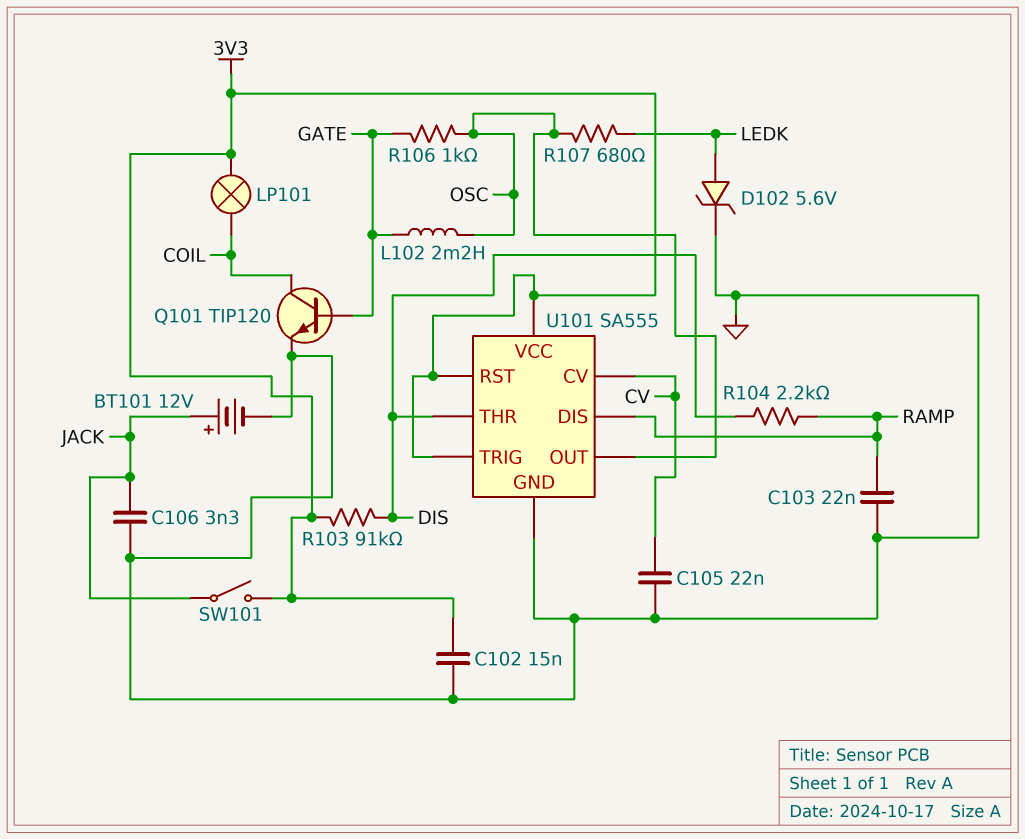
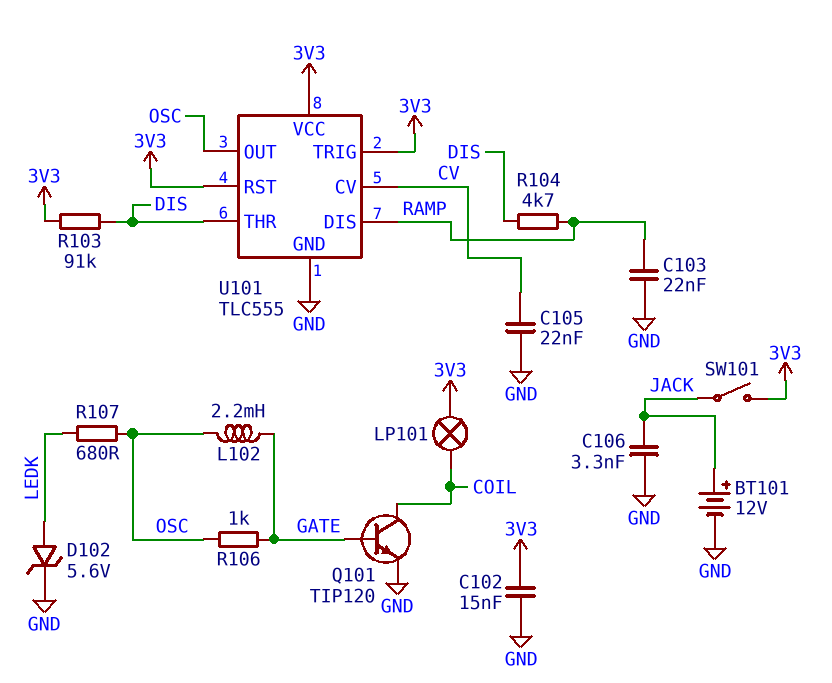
R104: 2.2k (DIS, RAMP) -> 4.7k (DIS, RAMP)
U101: SA555 -> TLC555

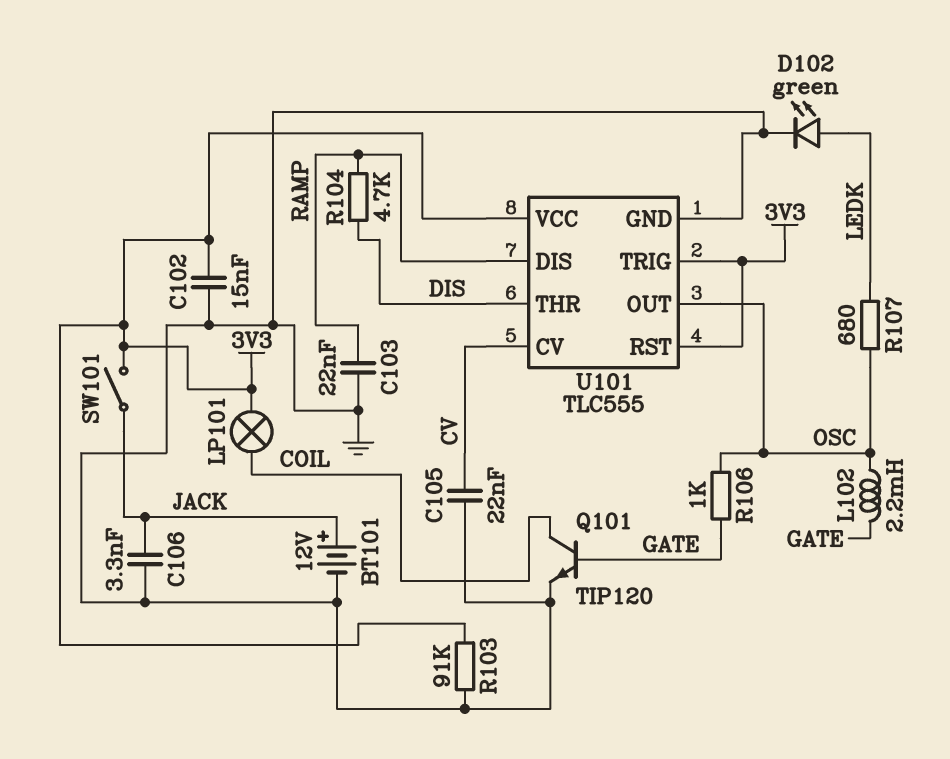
D102: zener 5.6V (A LEDK, K GND) -> LED green (A LEDK, K GND)
R103: 91k (3V3, DIS) -> 91k (3V3, GND)

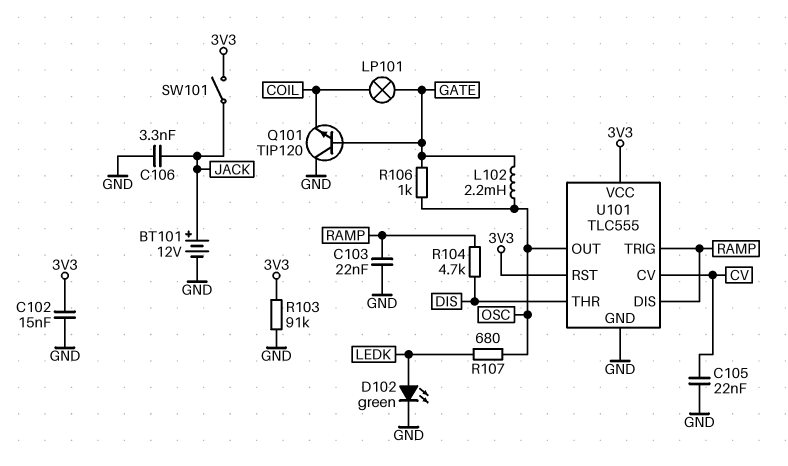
LP101: lamp (3V3, COIL) -> lamp (COIL, GATE)
Q101: NPN TIP120 (B GATE, C COIL, E GND) -> NPN TIP120 (B GATE, C GND, E COIL)
U101 pin TRIG: 3V3 -> RAMP

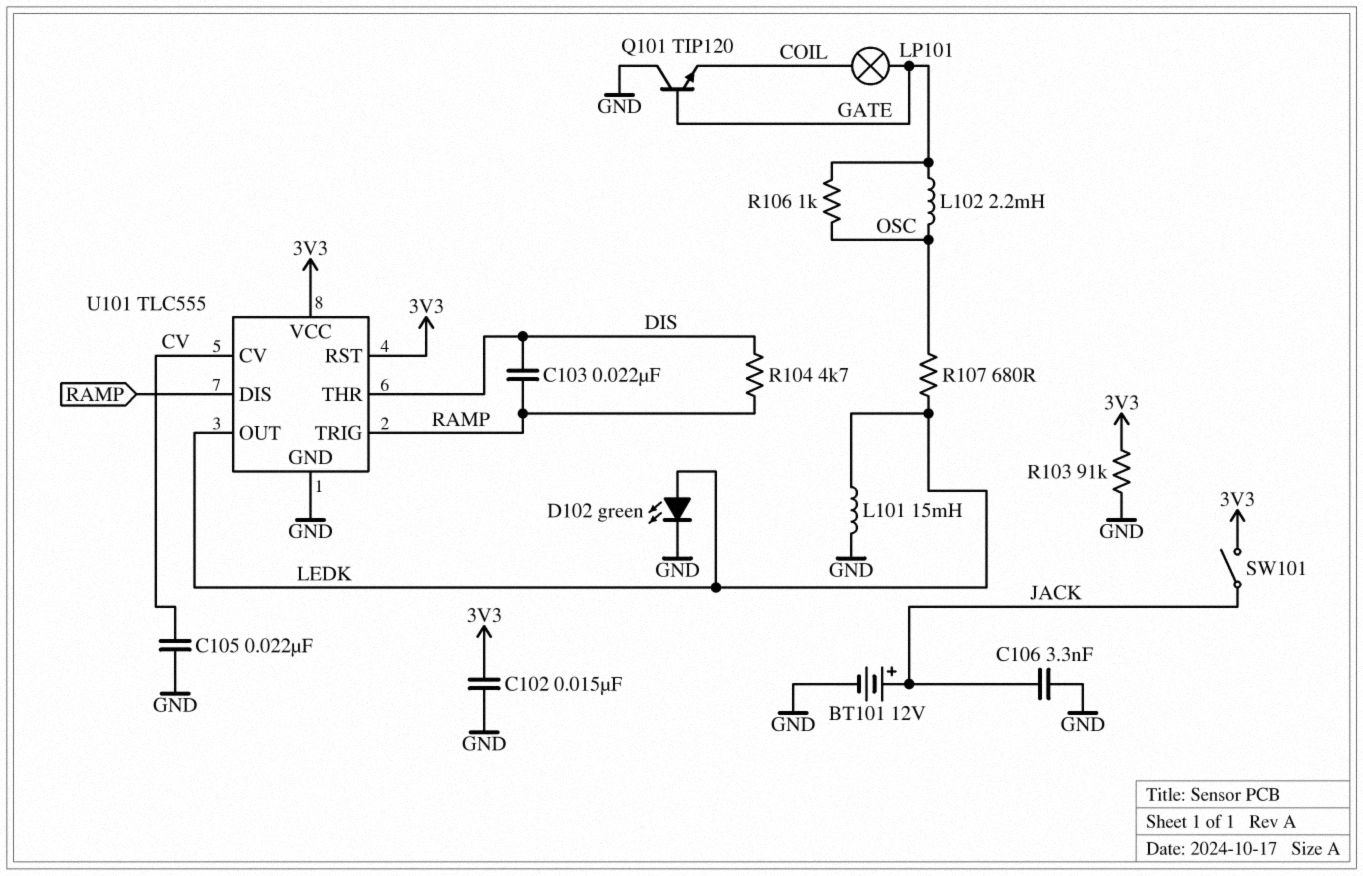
C103: 22nF (GND, RAMP) -> 22nF (DIS, RAMP)
L101: none -> 15mH (GND, LEDK)
U101 pin OUT: OSC -> LEDK

